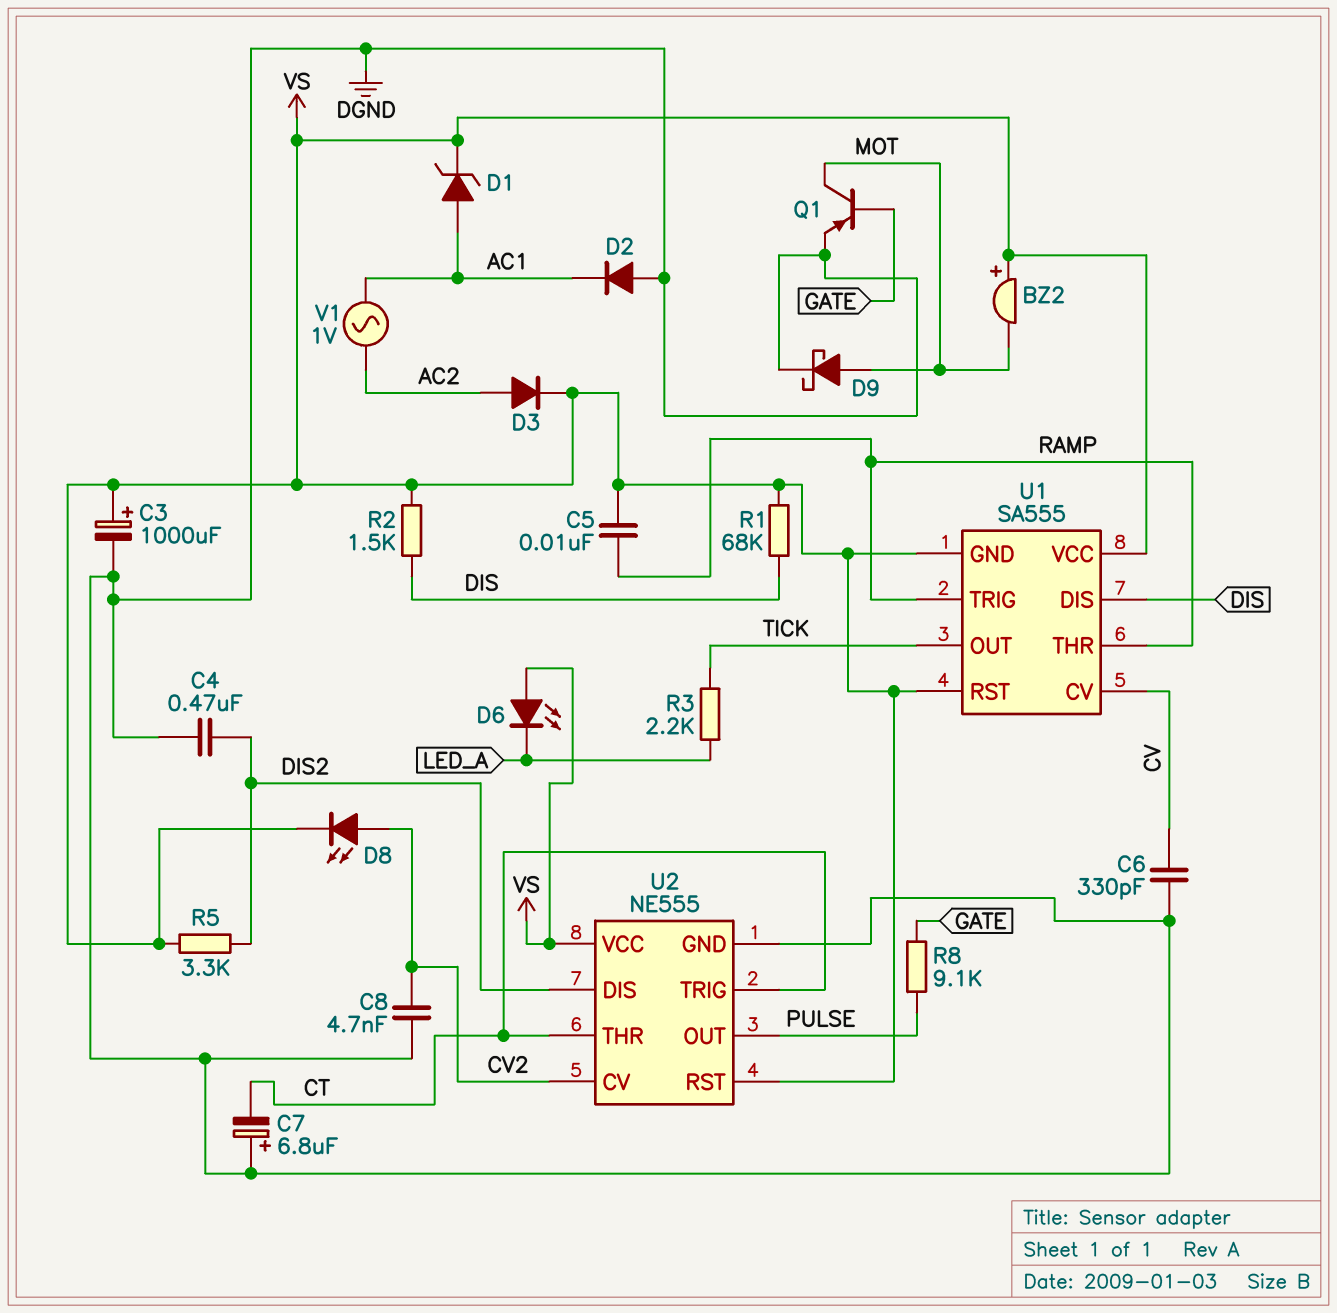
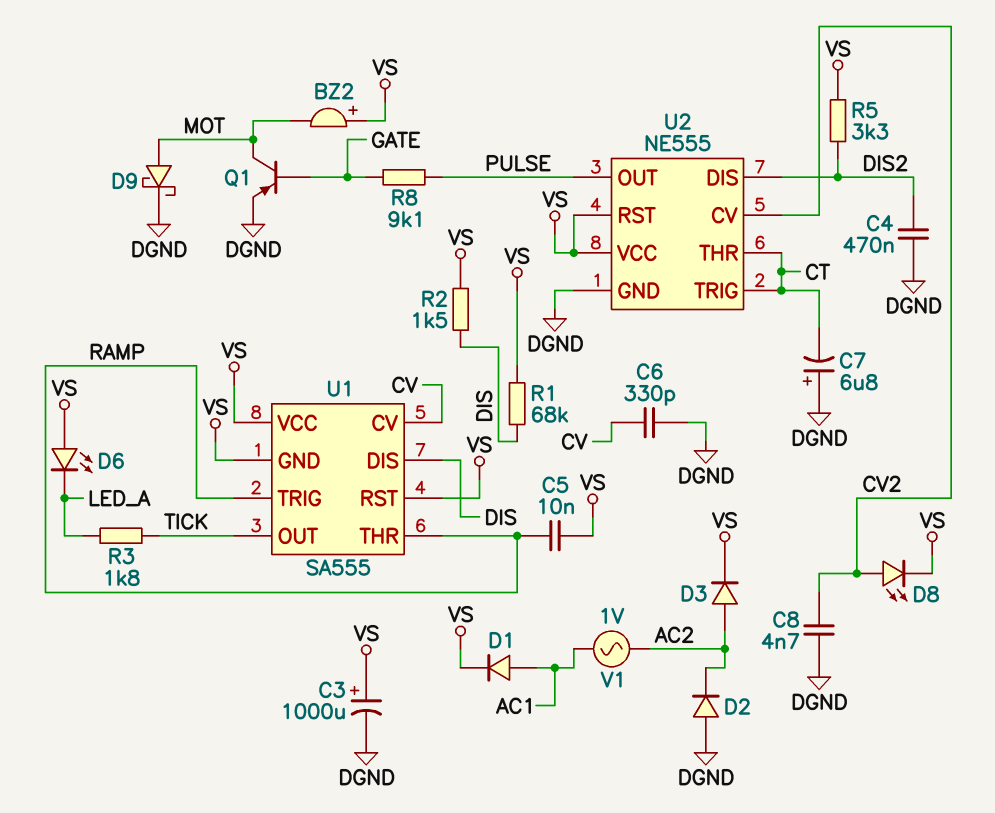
D1: zener (A AC1, K VS) -> diode (A AC1, K VS)
D2: diode (A DGND, K AC1) -> diode (A DGND, K AC2)
R3: 2.2k (LED_A, TICK) -> 1.8k (LED_A, TICK)

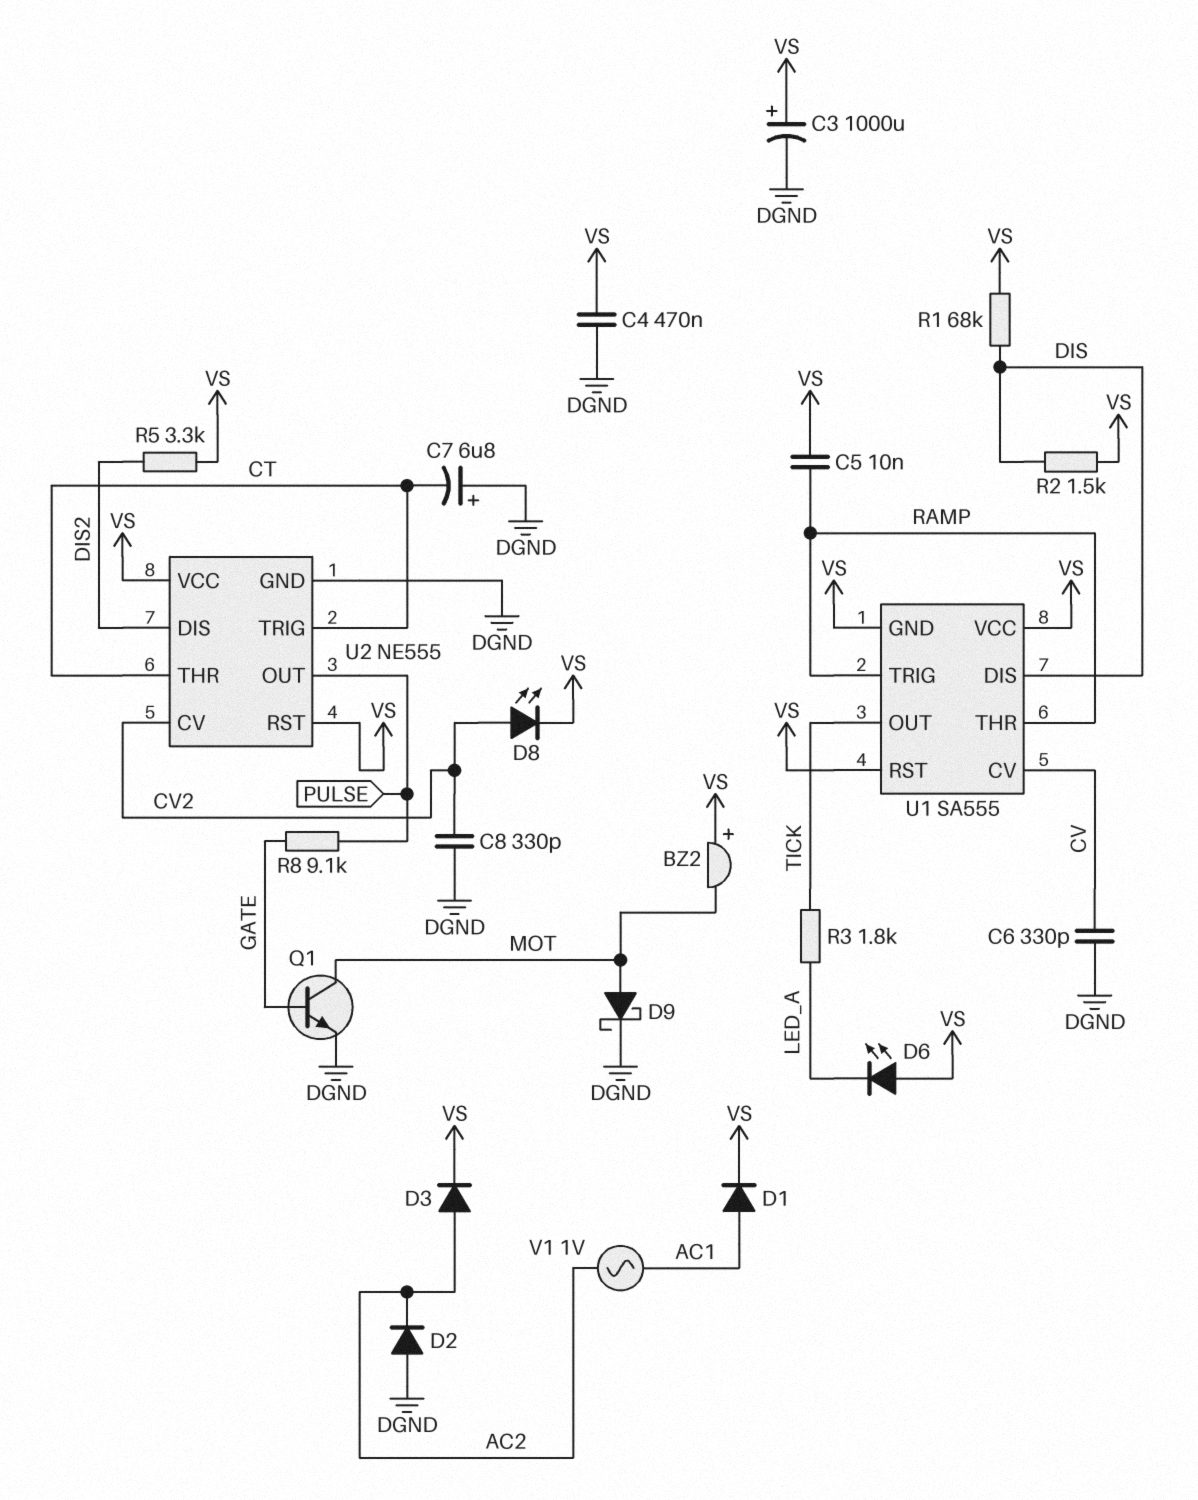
C4: 470nF (DGND, DIS2) -> 470nF (DGND, VS)
C8: 4.7nF (CV2, DGND) -> 330pF (CV2, DGND)
Q1: PNP (B GATE, C MOT, E DGND) -> NPN (B GATE, C MOT, E DGND)

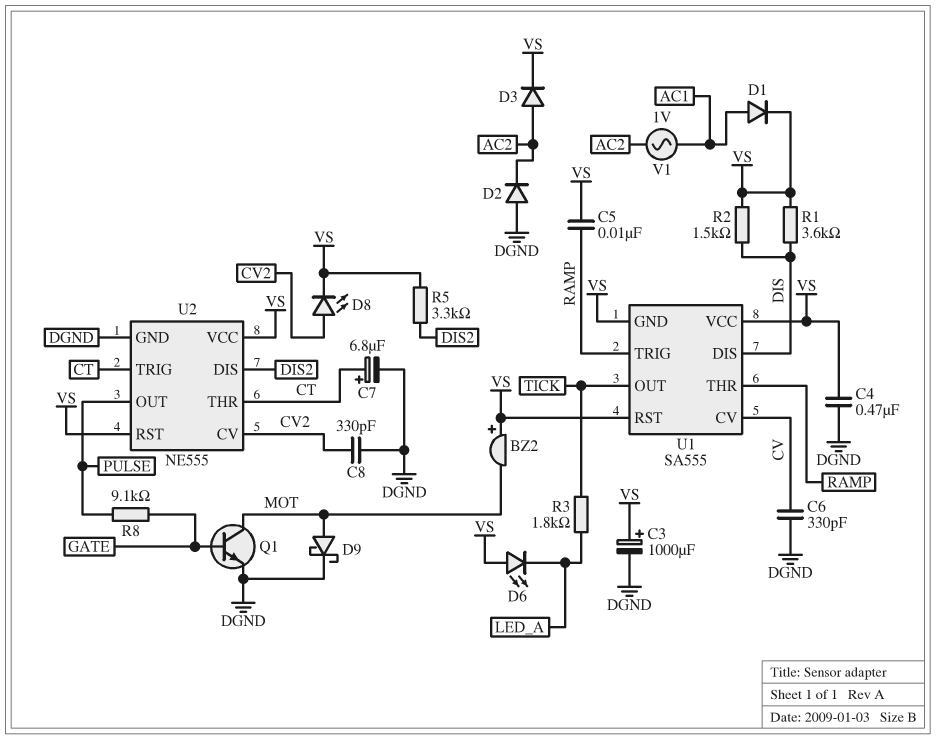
C7: 6.8uF (plus DGND, minus CT) -> 6.8uF (plus CT, minus DGND)
R1: 68k (DIS, VS) -> 3.6k (DIS, VS)

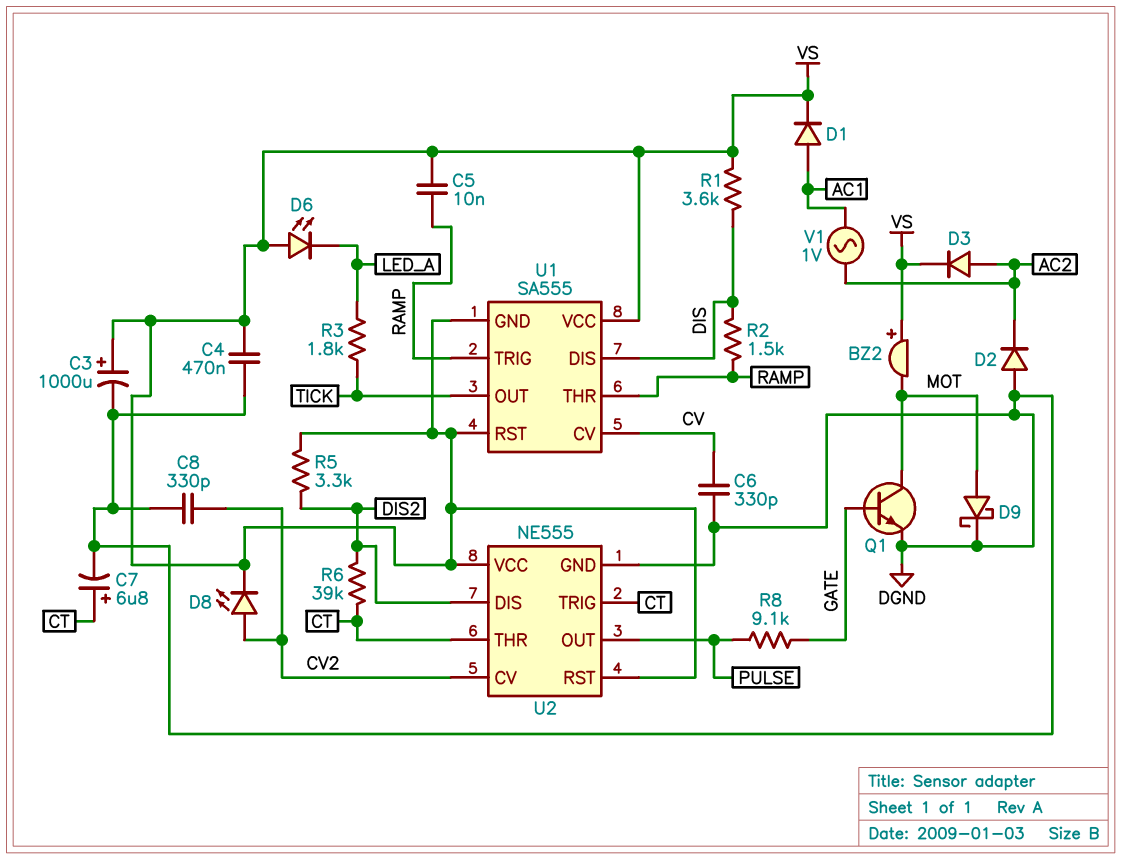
R2: 1.5k (DIS, VS) -> 1.5k (DIS, RAMP)
R6: none -> 39k (CT, DIS2)

